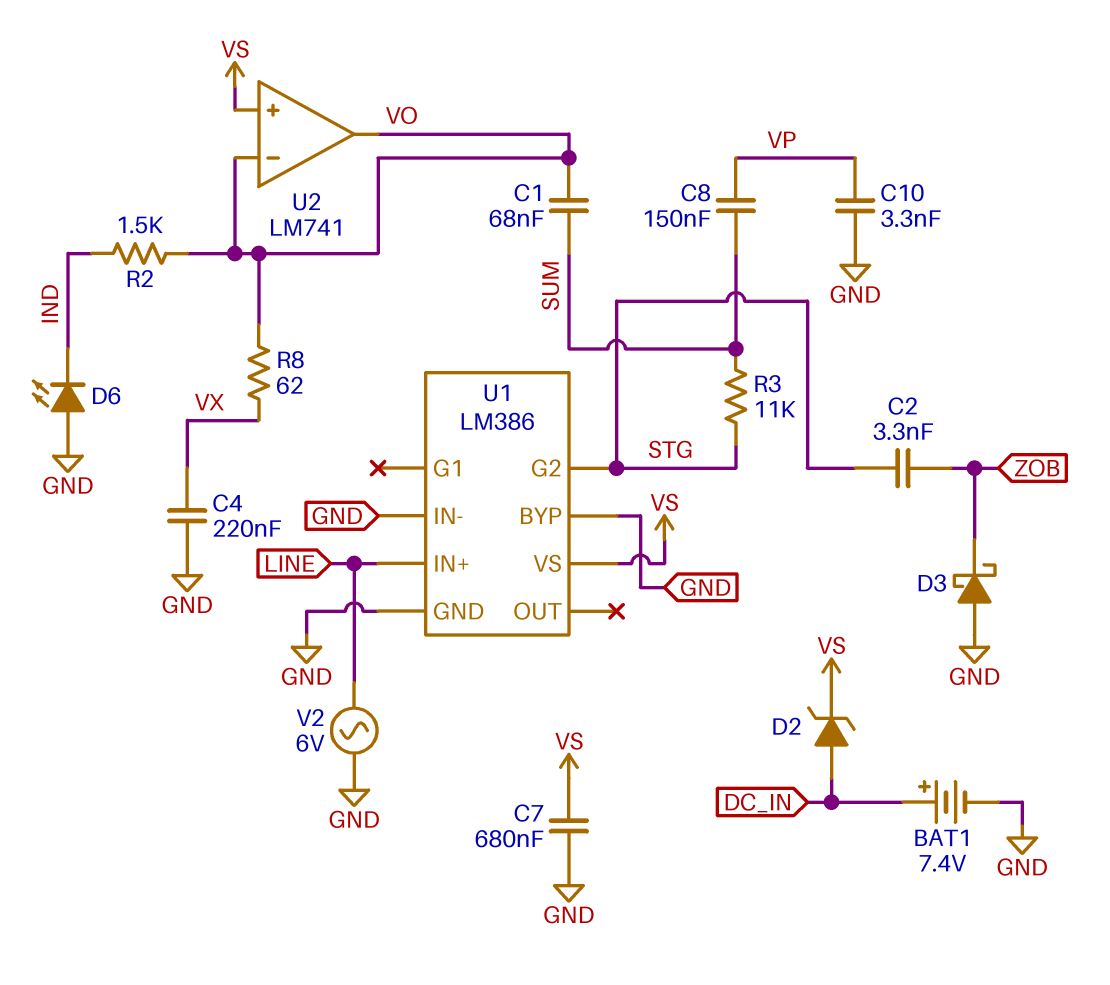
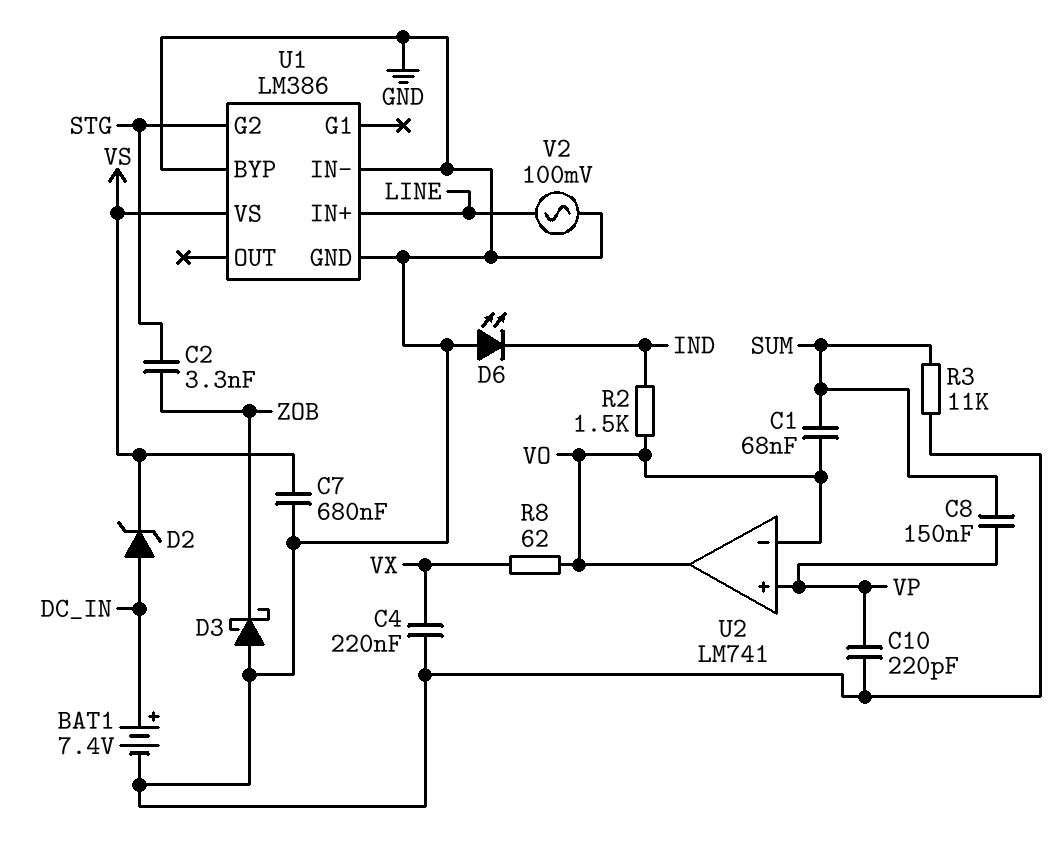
C10: 3.3nF (GND, VP) -> 220pF (GND, VP)
R3: 11k (STG, SUM) -> 11k (GND, SUM)
U2 pin in+: VS -> VP
V2: AC 6V (GND, LINE) -> AC 100mV (GND, LINE)

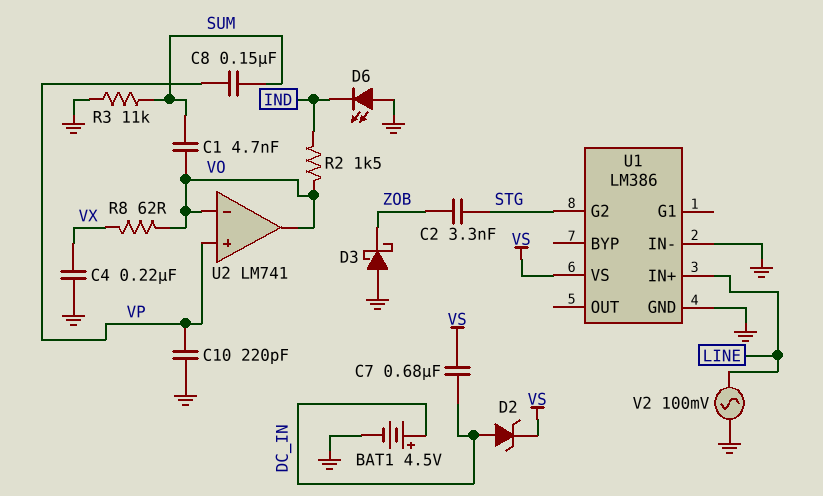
BAT1: 7.4V (plus DC_IN, minus GND) -> 4.5V (plus DC_IN, minus GND)
C1: 68nF (SUM, VO) -> 4.7nF (SUM, VO)
C7: 680nF (GND, VS) -> 680nF (DC_IN, VS)
U1 pin BYP: GND -> none

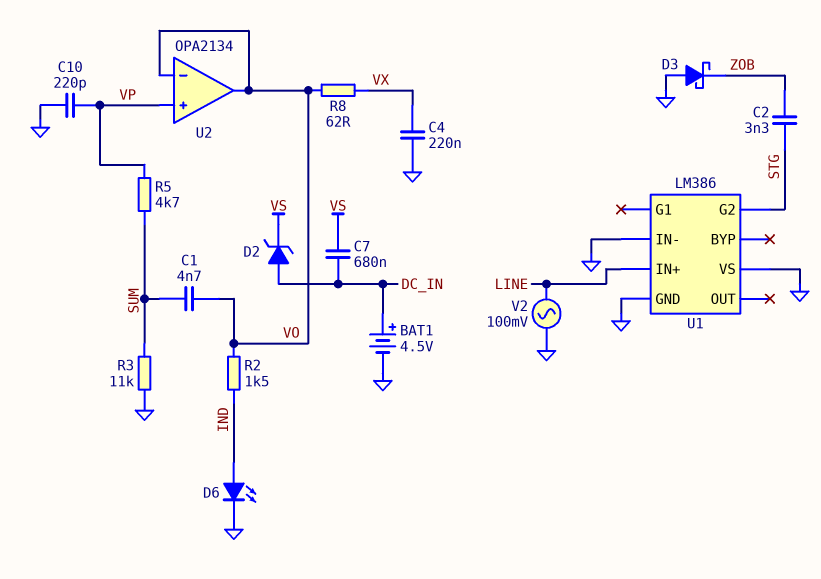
C8: 150nF (SUM, VP) -> none
D6: LED (A GND, K IND) -> LED (A IND, K GND)
R5: none -> 4.7k (SUM, VP)
U1 pin VS: VS -> GND
U2: LM741 -> OPA2134

